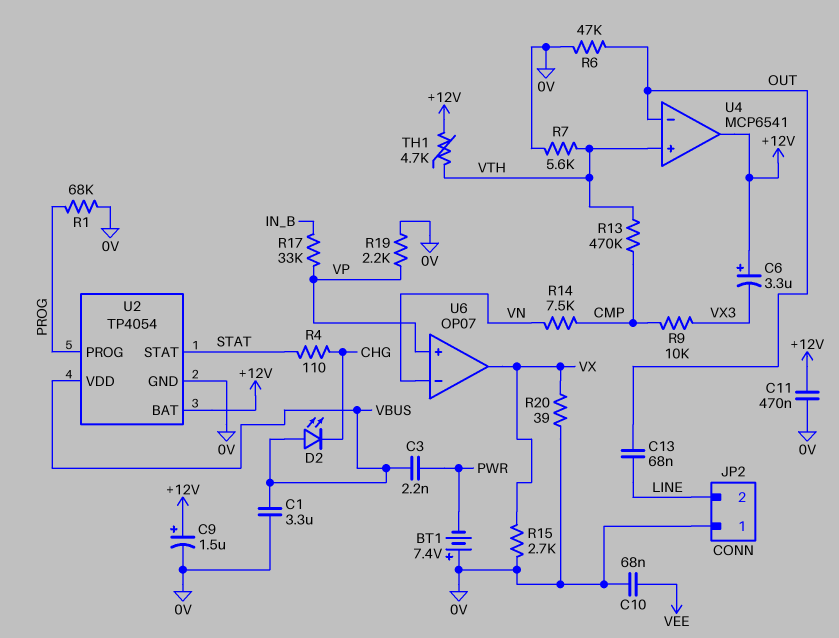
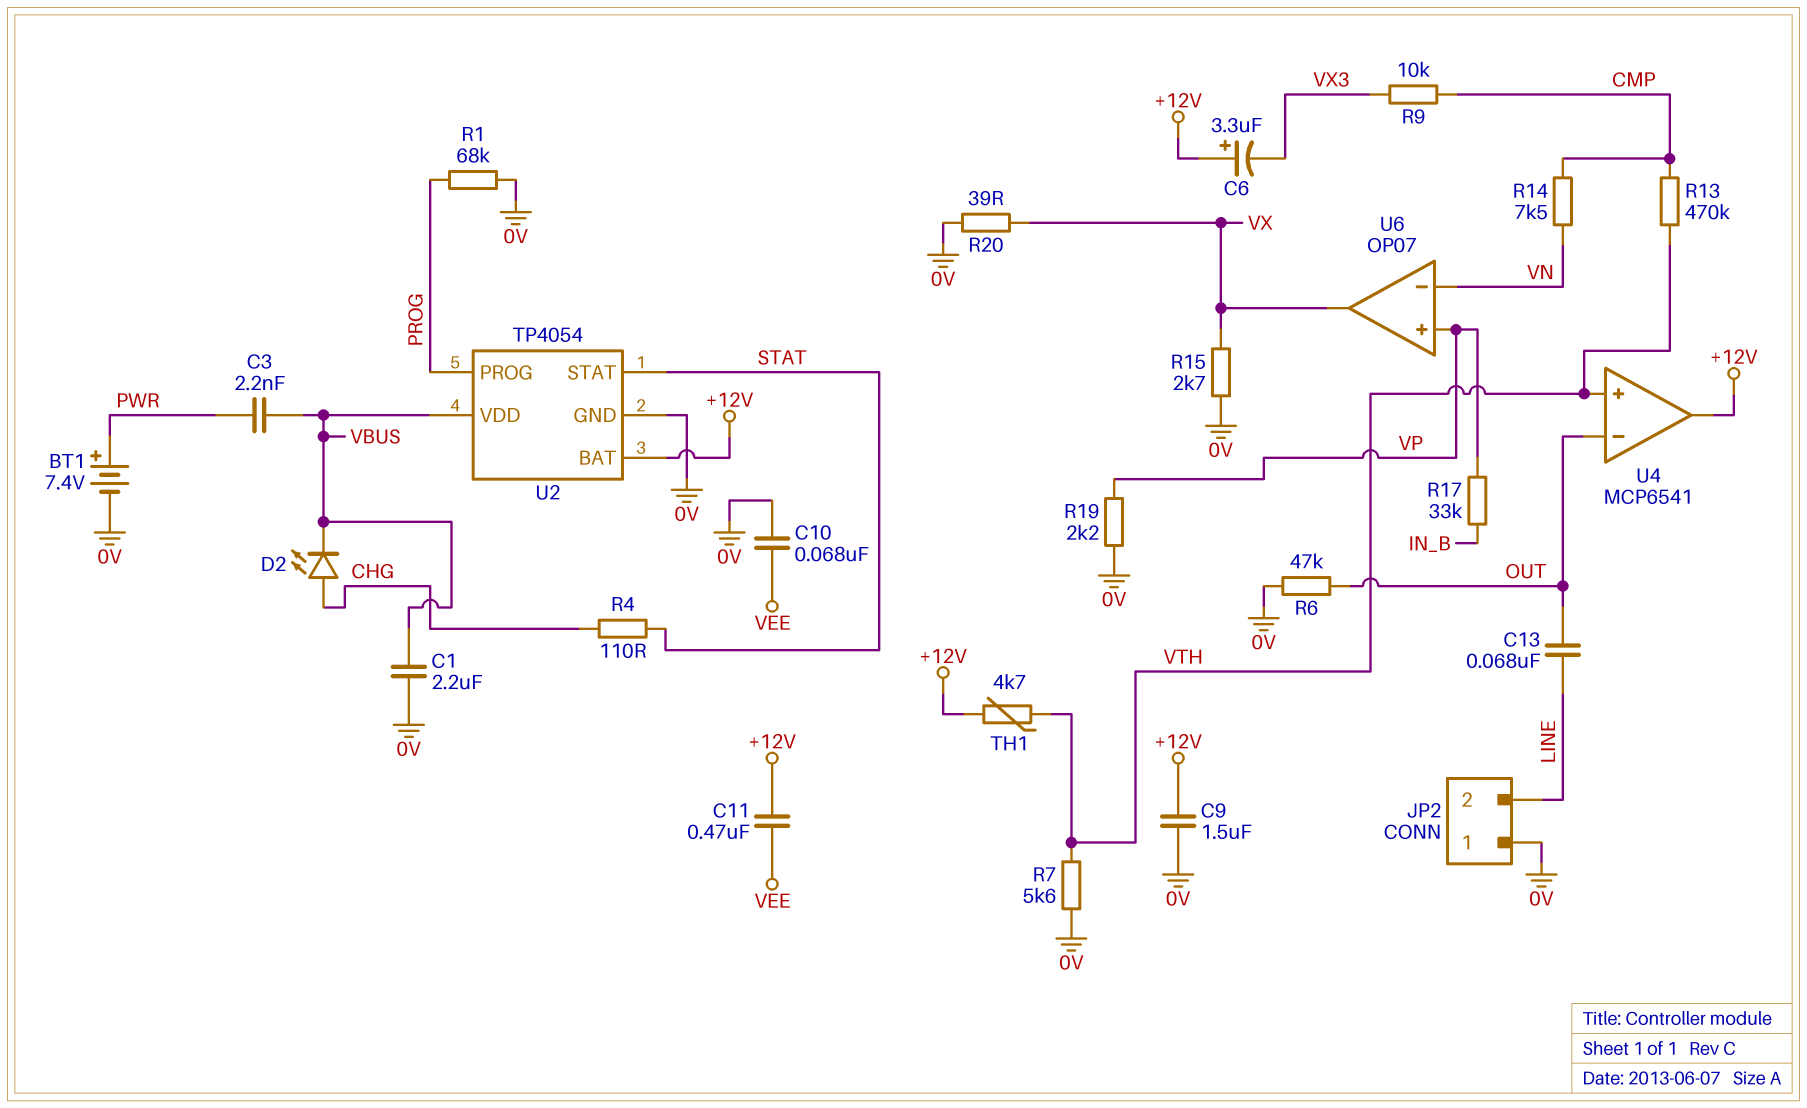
BT1: 7.4V (plus 0V, minus PWR) -> 7.4V (plus PWR, minus 0V)
C1: 3.3uF (0V, VBUS) -> 2.2uF (0V, VBUS)
C9: 1.5uF (plus +12V, minus 0V) -> 1.5uF (+12V, 0V)
C11: 470nF (+12V, 0V) -> 470nF (+12V, VEE)
D2: LED (A VBUS, K CHG) -> LED (A CHG, K VBUS)

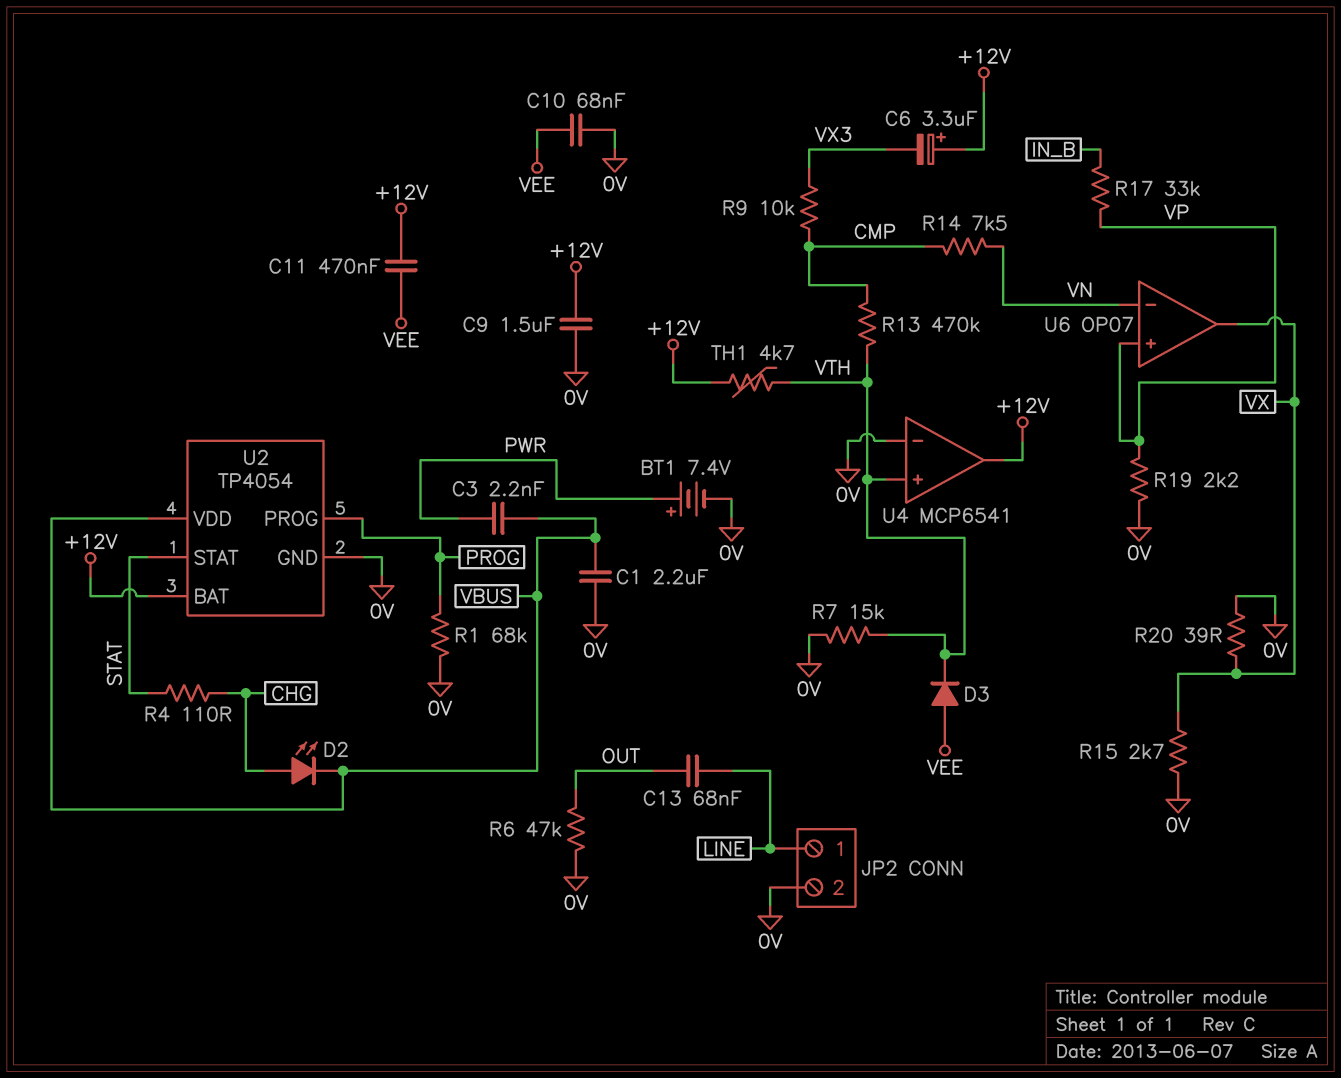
D3: none -> diode (A VEE, K VTH)
JP2 pin 1: 0V -> LINE
JP2 pin 2: LINE -> 0V
R7: 5.6k (0V, VTH) -> 15k (0V, VTH)
U4 pin in-: OUT -> 0V

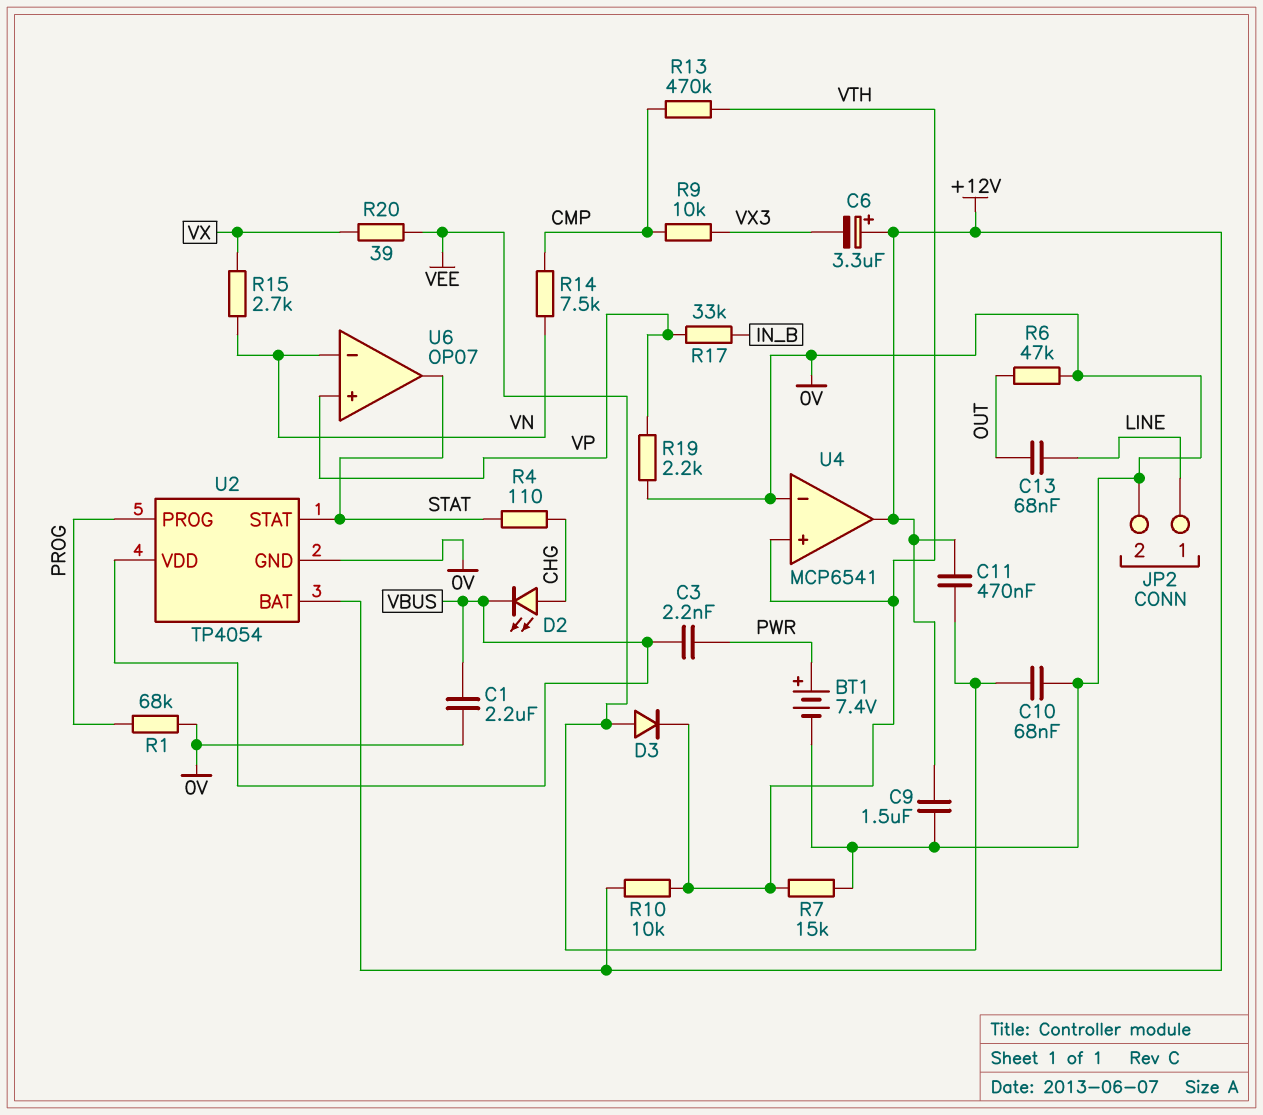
R10: none -> 10k (+12V, VTH)
R15: 2.7k (0V, VX) -> 2.7k (VN, VX)
R20: 39 (0V, VX) -> 39 (VEE, VX)
TH1: 4.7k (+12V, VTH) -> none
U6 pin out: VX -> STAT

